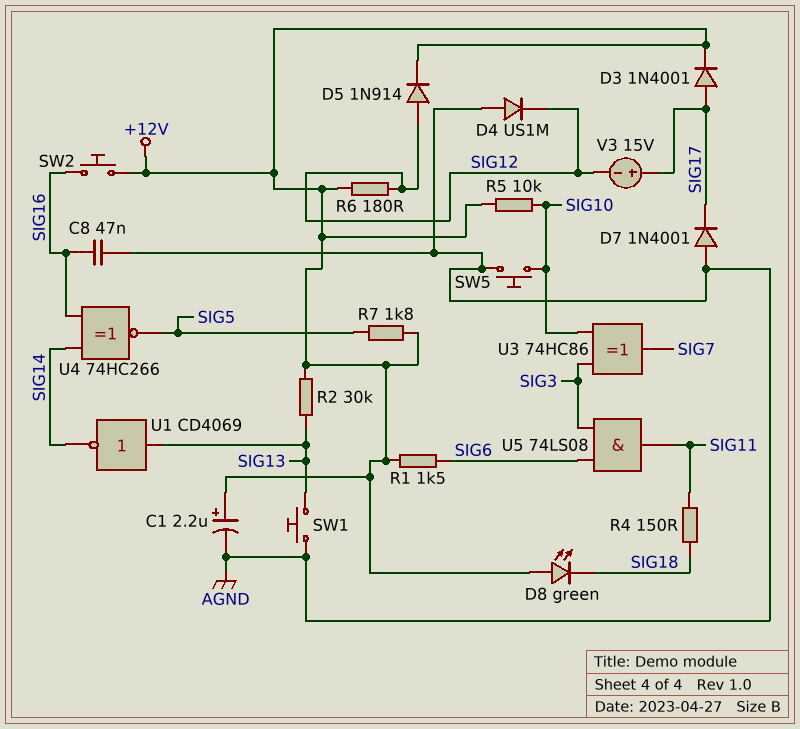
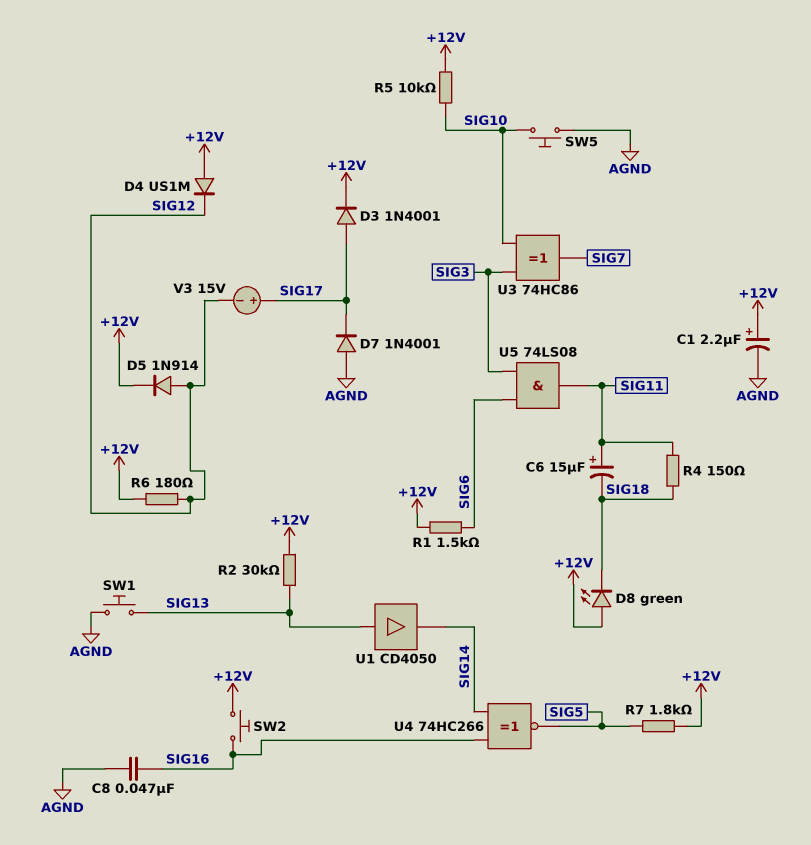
C6: none -> 15uF (plus SIG11, minus SIG18)
D4: diode US1M (A AGND, K SIG12) -> diode US1M (A +12V, K SIG12)
U1: NOT CD4069 (in SIG13, out SIG14) -> buffer CD4050 (in SIG13, out SIG14)

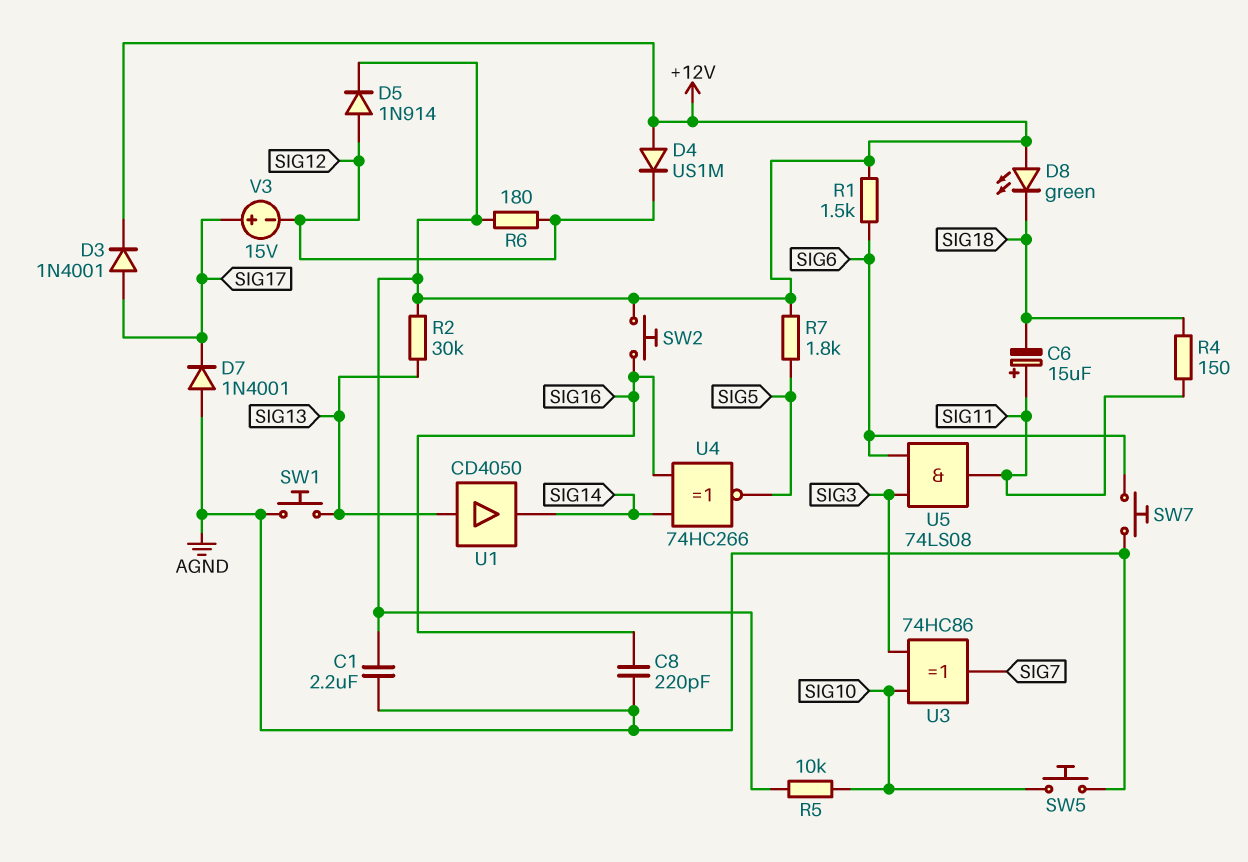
C1: 2.2uF (plus +12V, minus AGND) -> 2.2uF (+12V, AGND)
C8: 47nF (AGND, SIG16) -> 220pF (AGND, SIG16)
SW7: none -> button (AGND, SIG6)

